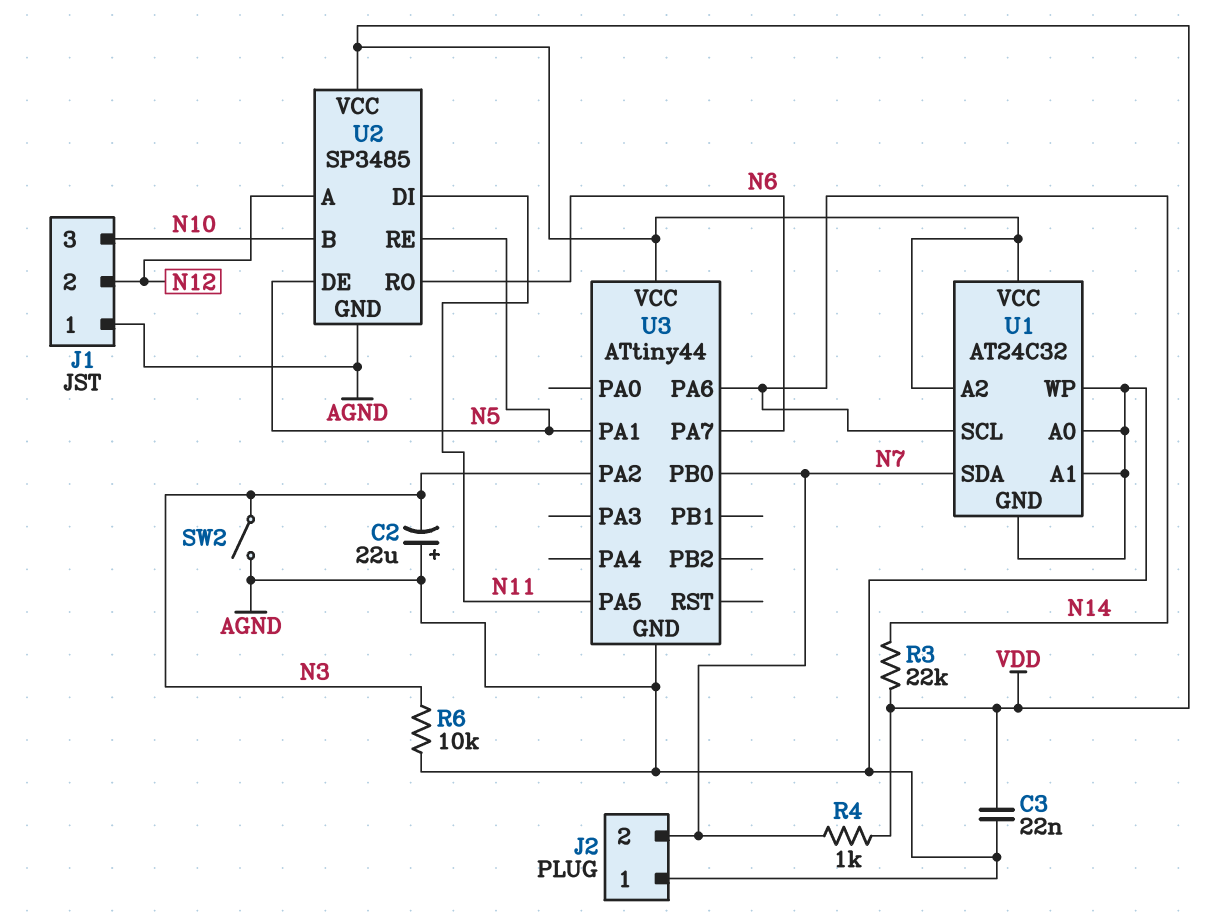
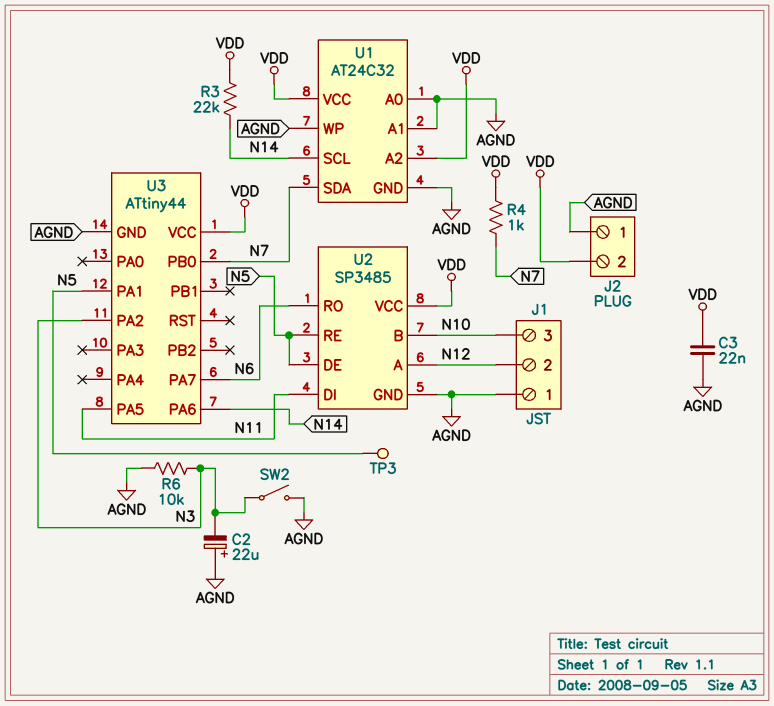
J2 pin 2: N7 -> VDD
TP3: none -> test point (N5)

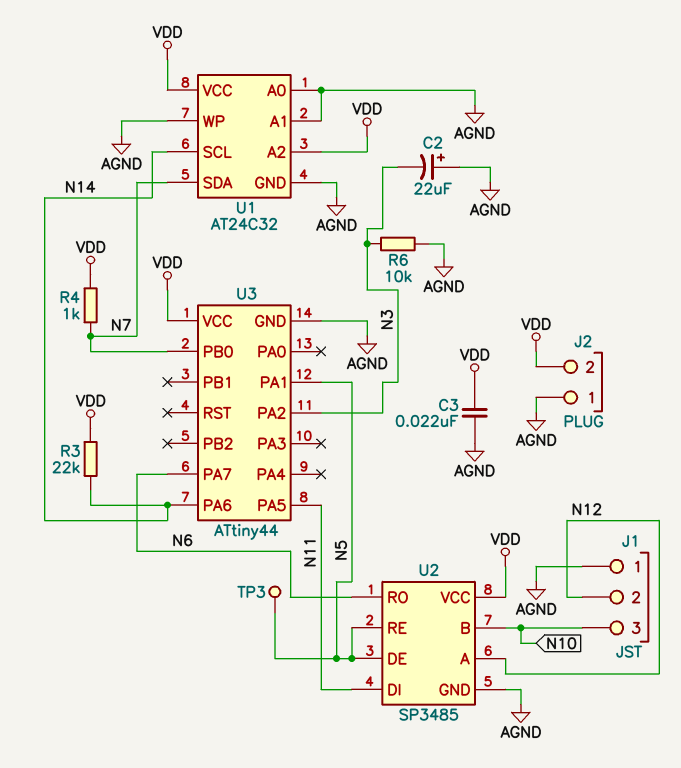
SW2: switch (AGND, N3) -> none

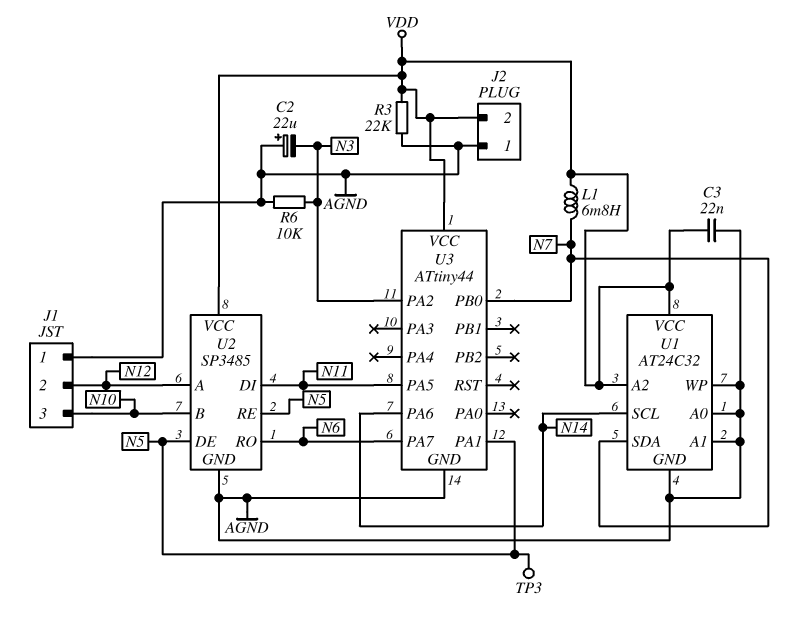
L1: none -> 6.8mH (N7, VDD)
R3: 22k (N14, VDD) -> 22k (AGND, VDD)
R4: 1k (N7, VDD) -> none

